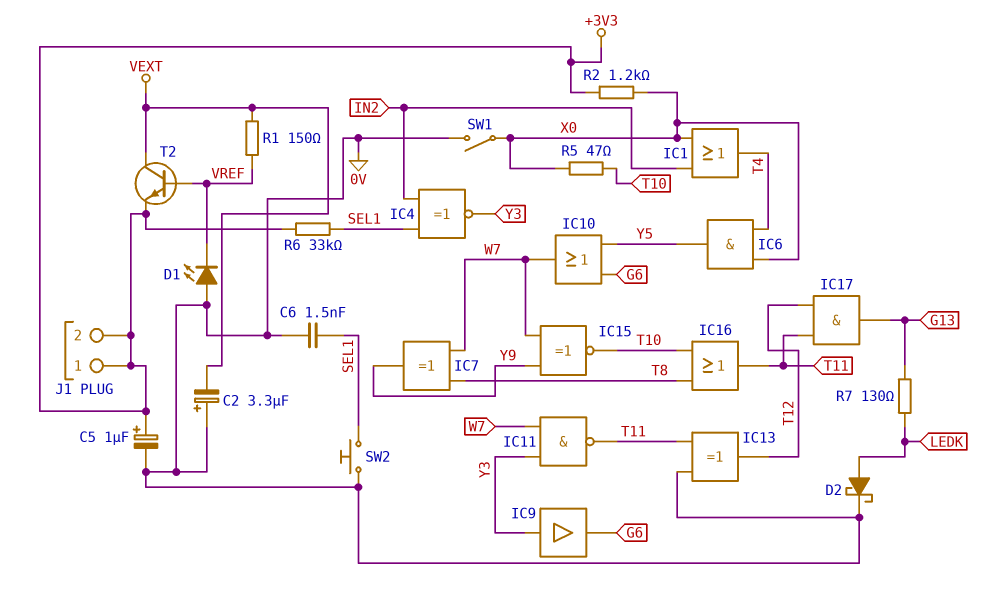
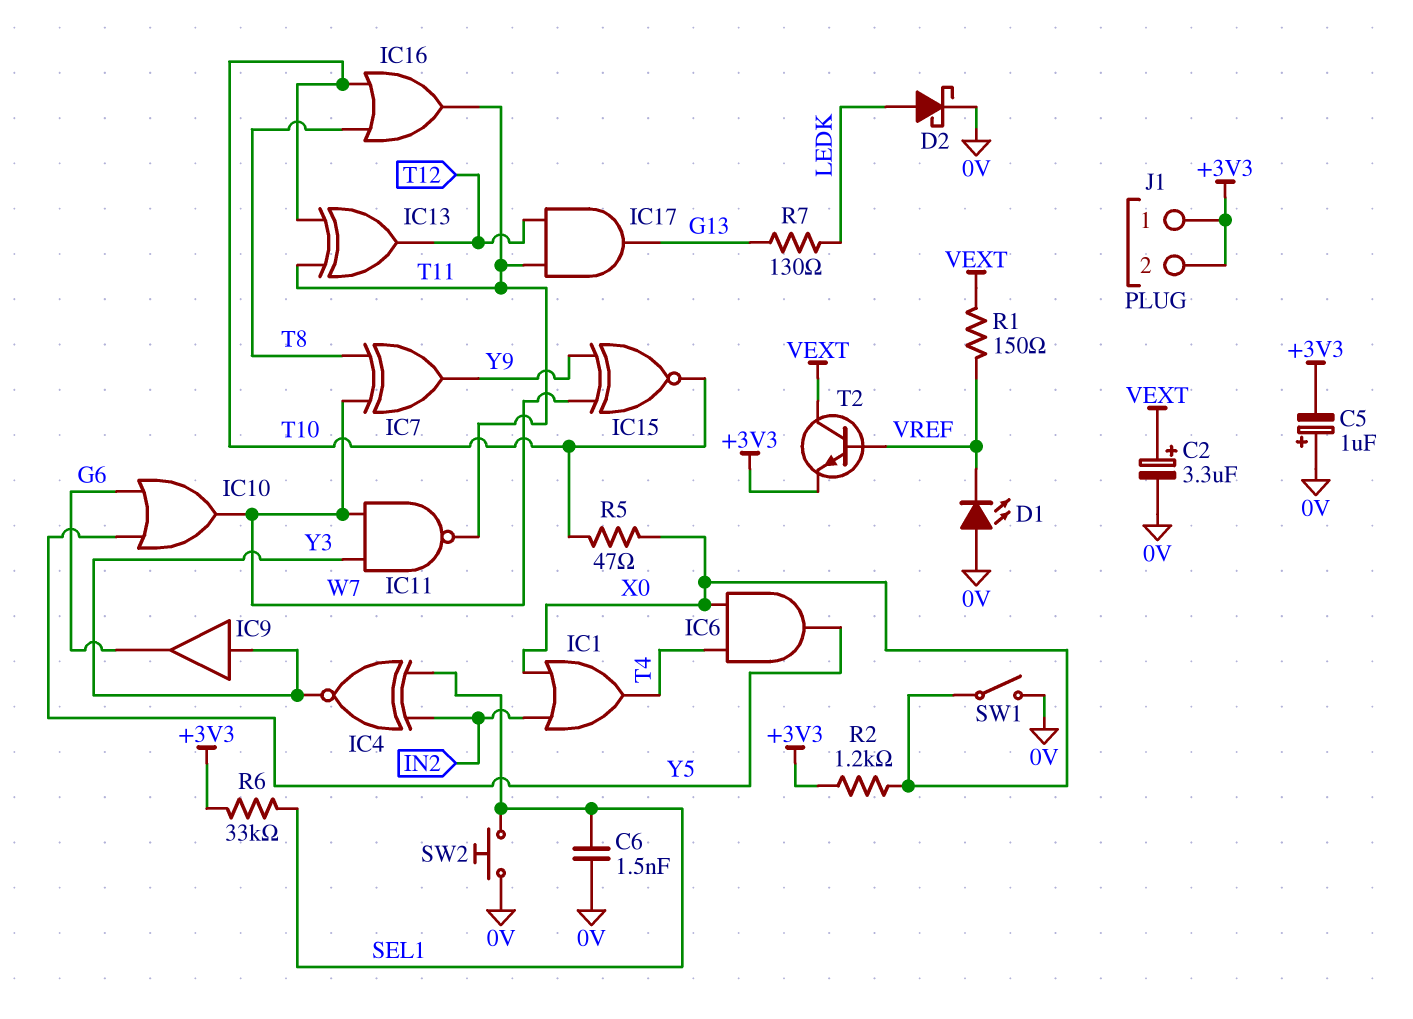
C2: 3.3uF (plus 0V, minus VEXT) -> 3.3uF (plus VEXT, minus 0V)
C5: 1uF (plus +3V3, minus 0V) -> 1uF (plus 0V, minus +3V3)
IC13: XOR (in 0V, in T11, out T12) -> XOR (in T10, in T11, out T12)

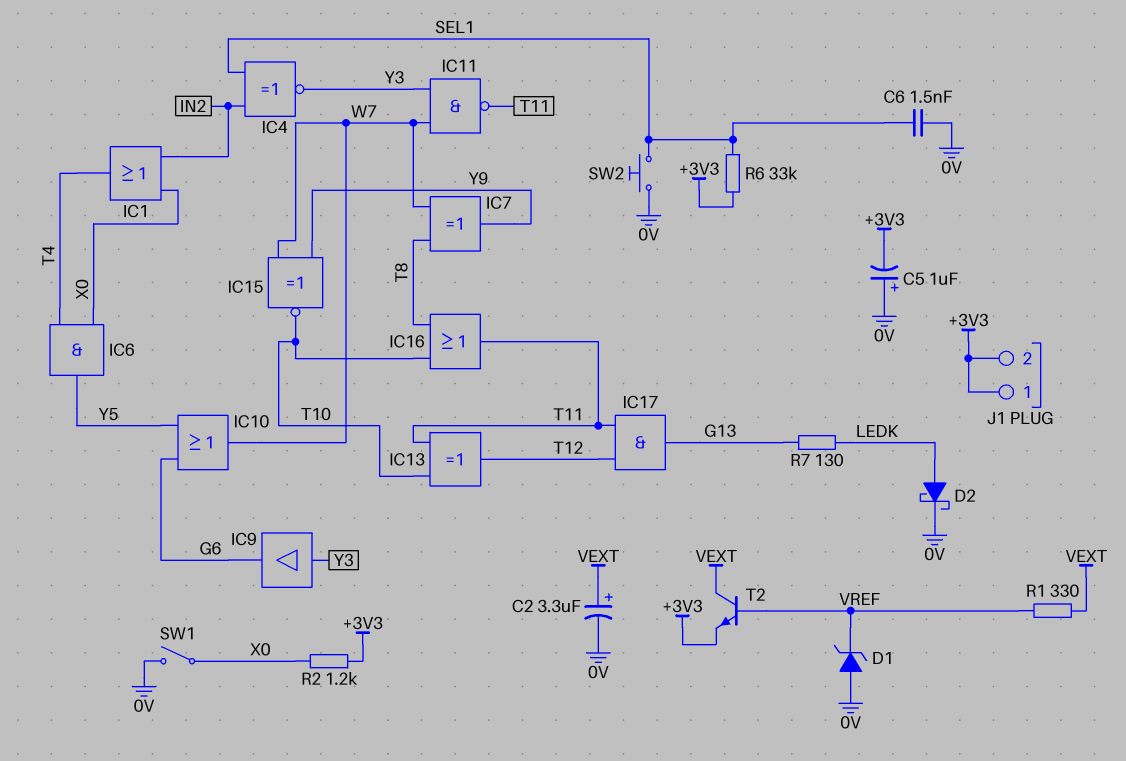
D1: LED (A 0V, K VREF) -> zener (A 0V, K VREF)
R1: 150 (VEXT, VREF) -> 330 (VEXT, VREF)
R5: 47 (T10, X0) -> none

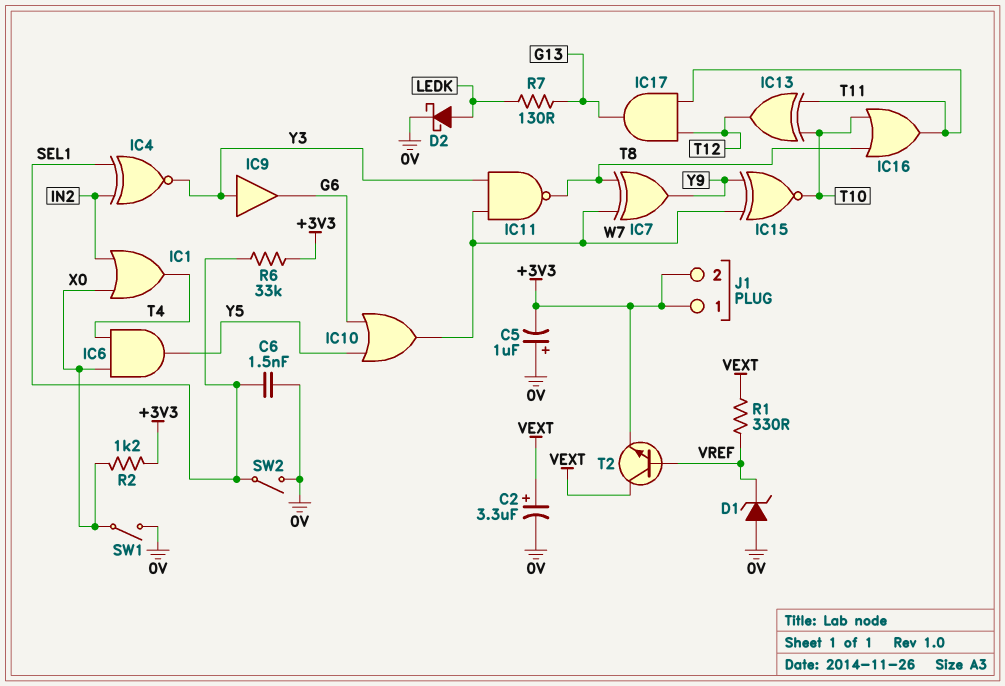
IC11: NAND (in W7, in Y3, out T11) -> NAND (in W7, in Y3, out T8)
SW2: button (0V, SEL1) -> switch (0V, SEL1)

